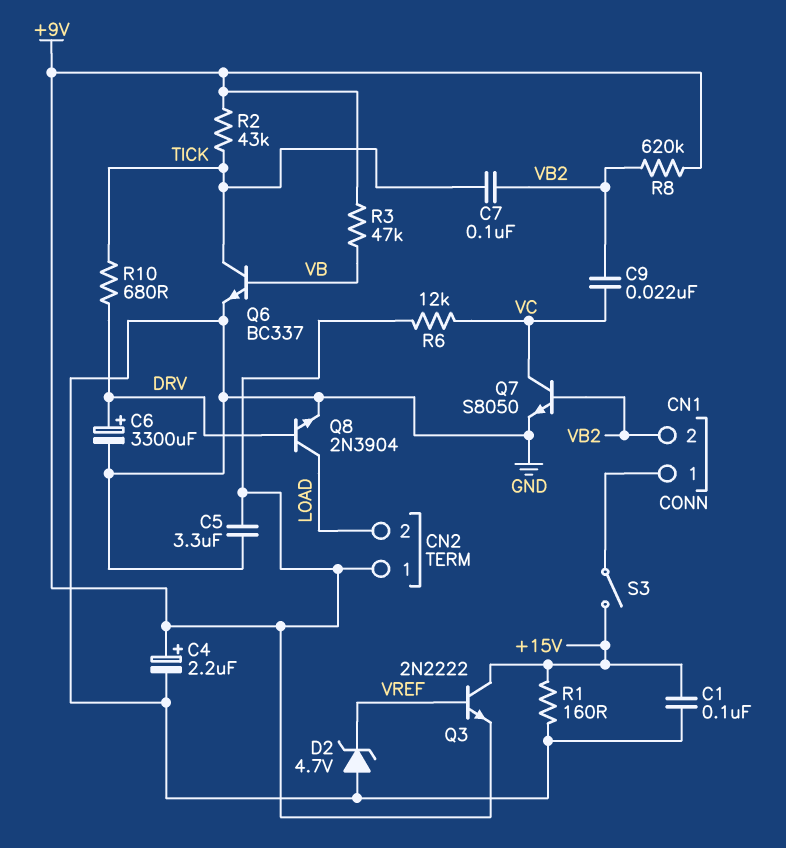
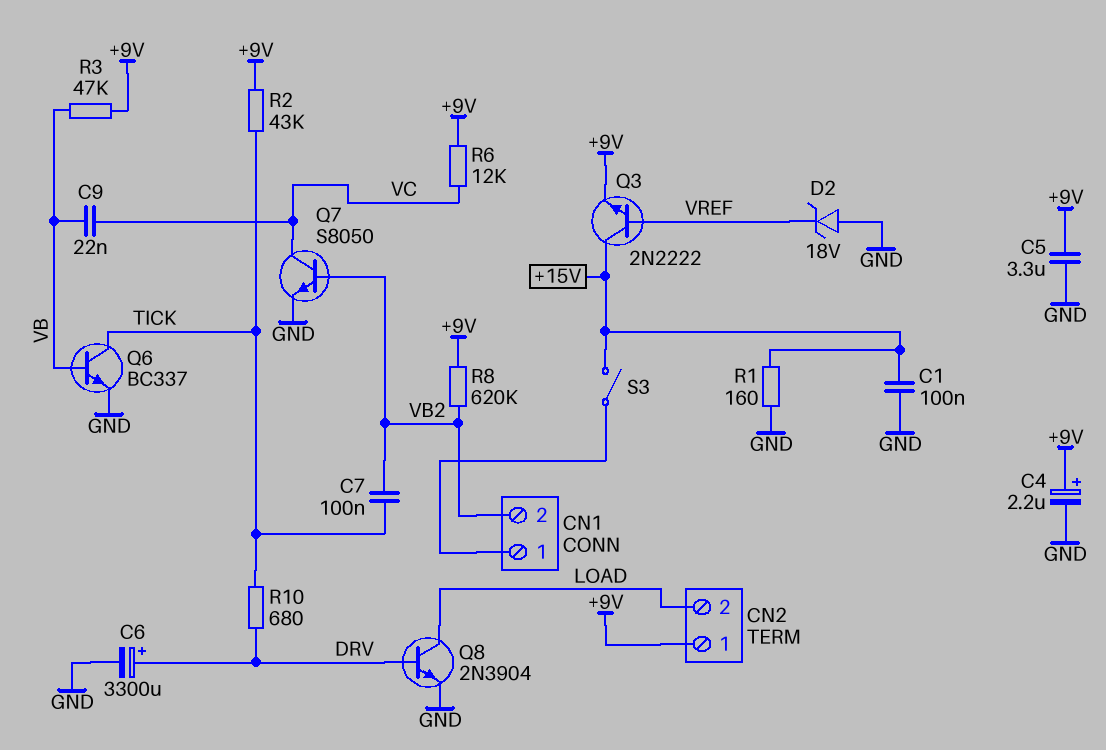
C9: 22nF (VB2, VC) -> 22nF (VB, VC)
D2: zener 4.7V (A GND, K VREF) -> zener 18V (A GND, K VREF)

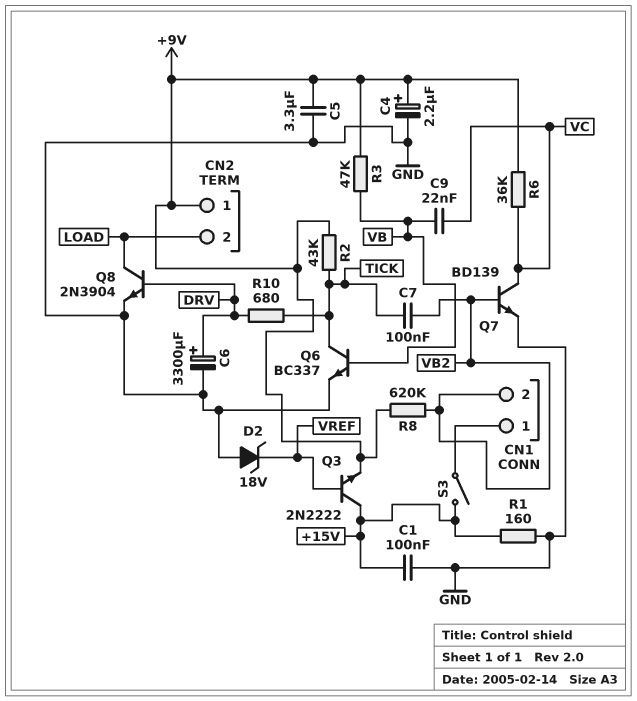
Q7: NPN S8050 (B VB2, C VC, E GND) -> NPN BD139 (B VB2, C VC, E GND)
R6: 12k (+9V, VC) -> 36k (+9V, VC)

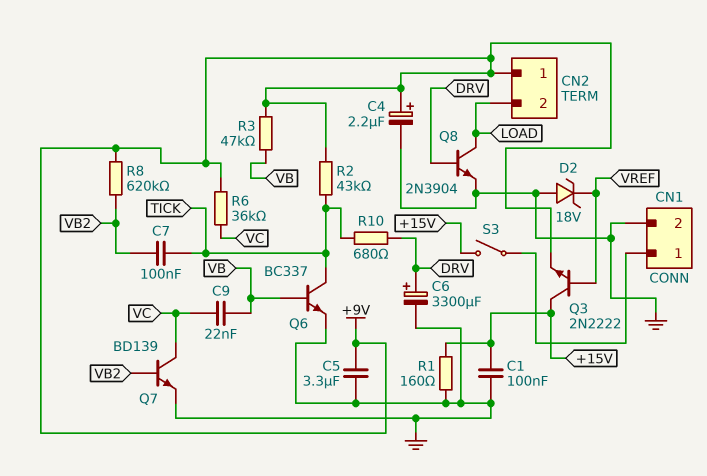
CN1 pin 2: VB2 -> GND

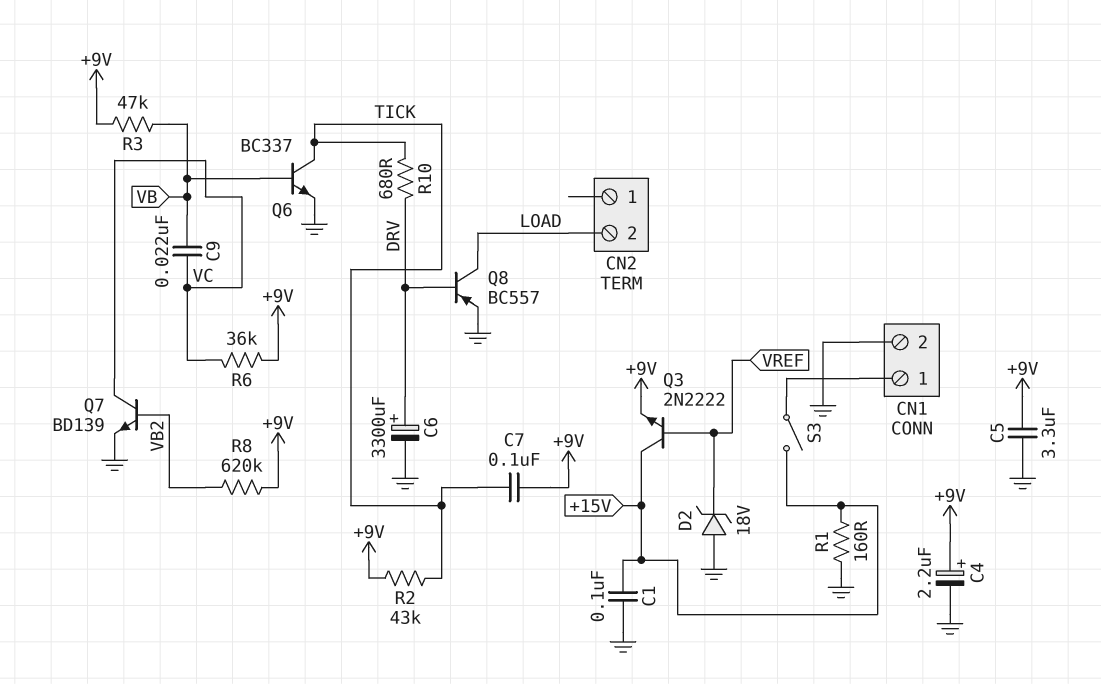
C7: 100nF (TICK, VB2) -> 100nF (+9V, TICK)
CN2 pin 1: +9V -> none
Q8: NPN 2N3904 (B DRV, C LOAD, E GND) -> PNP BC557 (B DRV, C LOAD, E GND)

